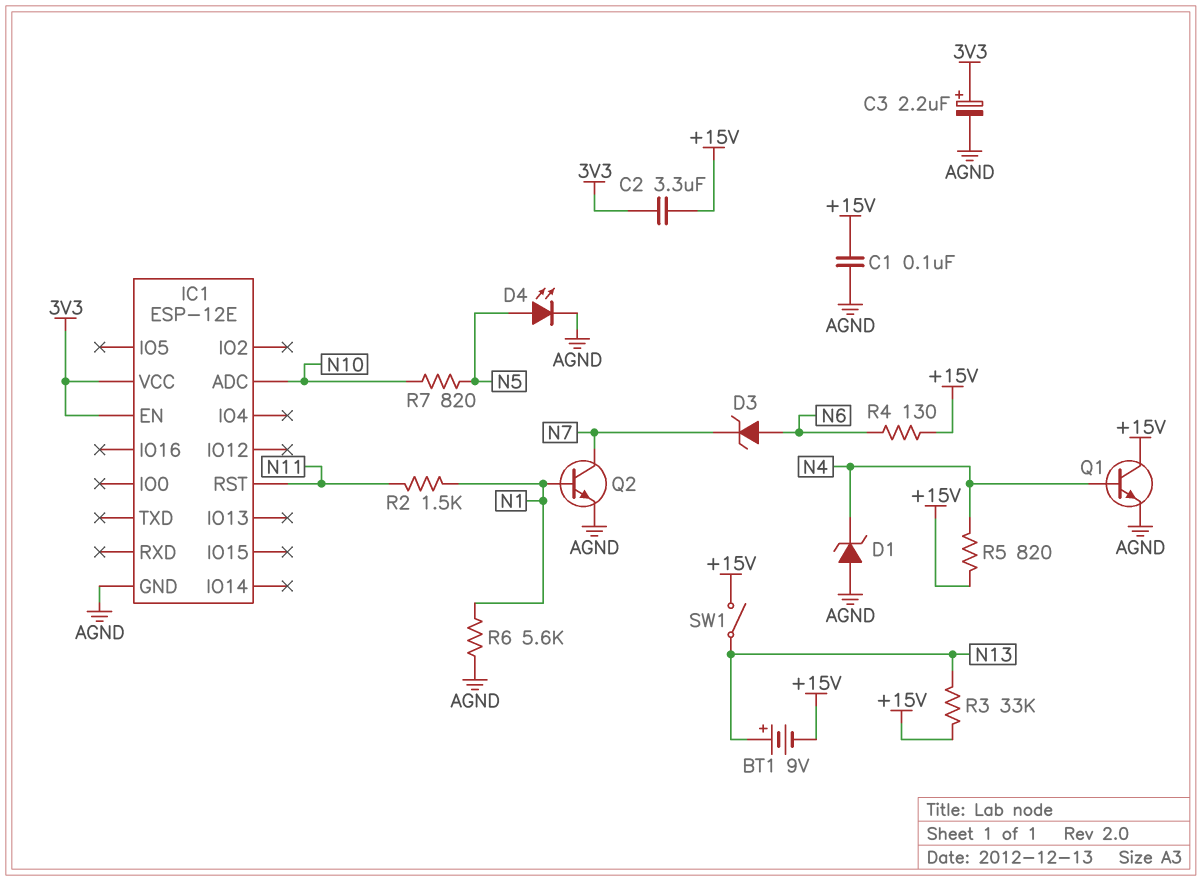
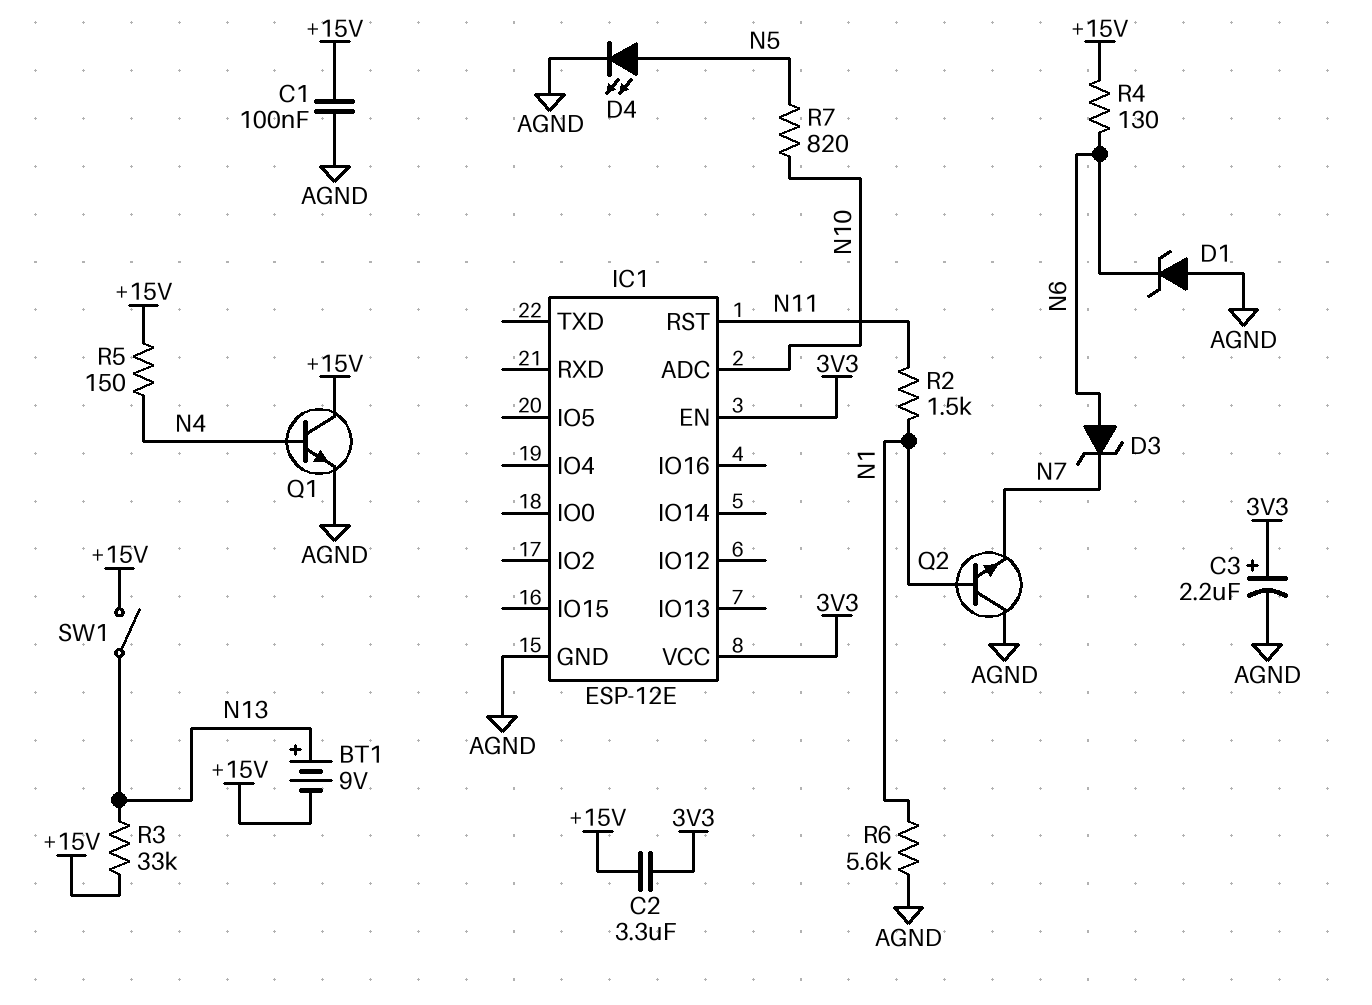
D1: zener (A AGND, K N4) -> zener (A AGND, K N6)
Q2: NPN (B N1, C N7, E AGND) -> NPN (B N1, C AGND, E N7)
R5: 820 (+15V, N4) -> 150 (+15V, N4)

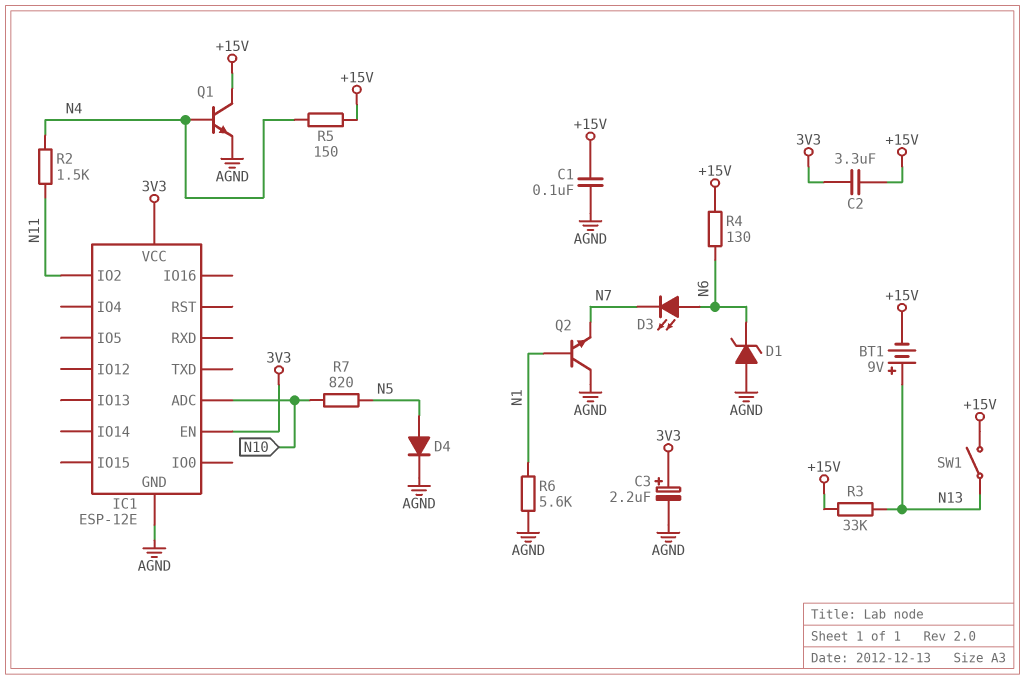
D3: zener (A N6, K N7) -> LED (A N6, K N7)
D4: LED (A N5, K AGND) -> diode (A N5, K AGND)
IC1 pin IO2: none -> N11
IC1 pin RST: N11 -> none
R2: 1.5k (N1, N11) -> 1.5k (N4, N11)

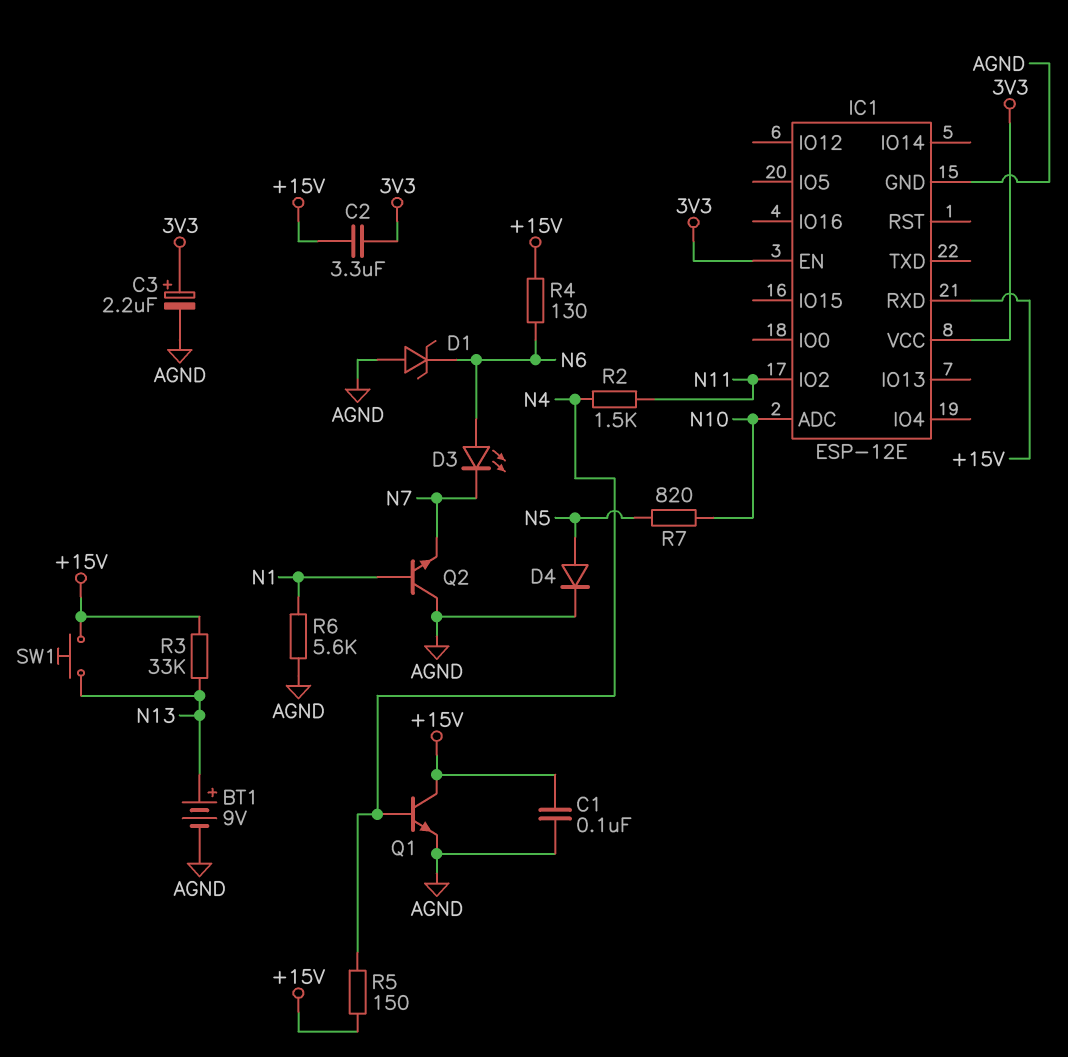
BT1: 9V (plus N13, minus +15V) -> 9V (plus N13, minus AGND)
IC1 pin RXD: none -> +15V
SW1: switch (+15V, N13) -> button (+15V, N13)

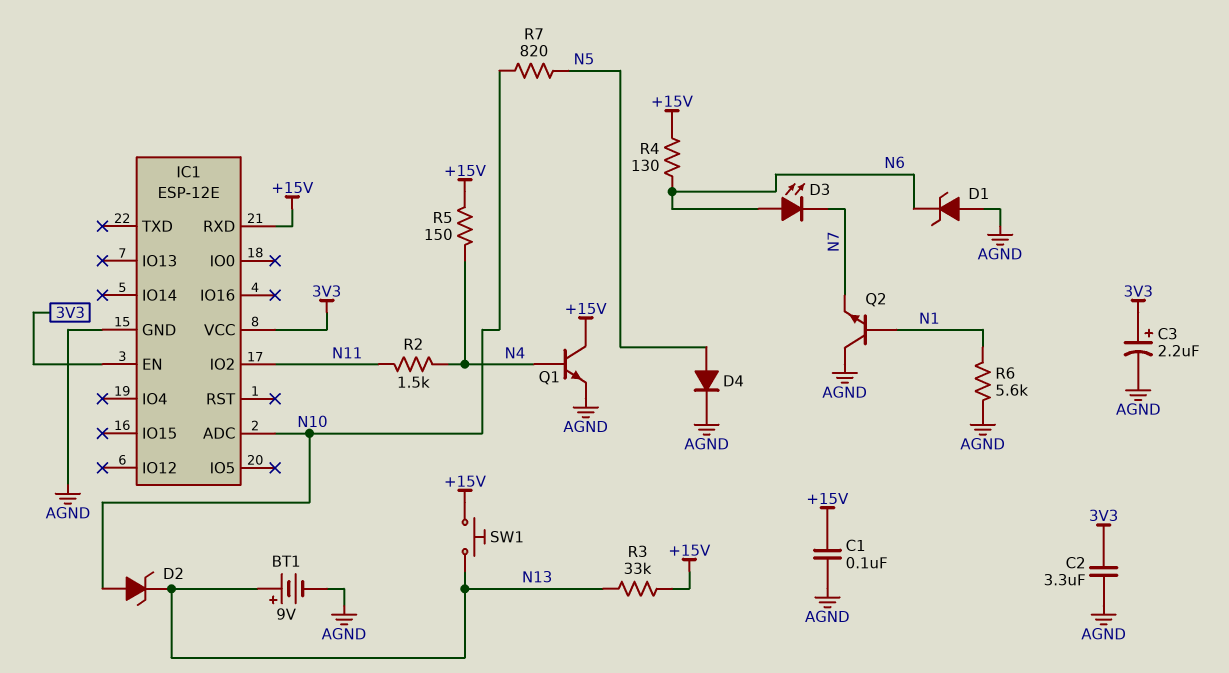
C2: 3.3uF (+15V, 3V3) -> 3.3uF (3V3, AGND)
D2: none -> zener (A N10, K N13)

